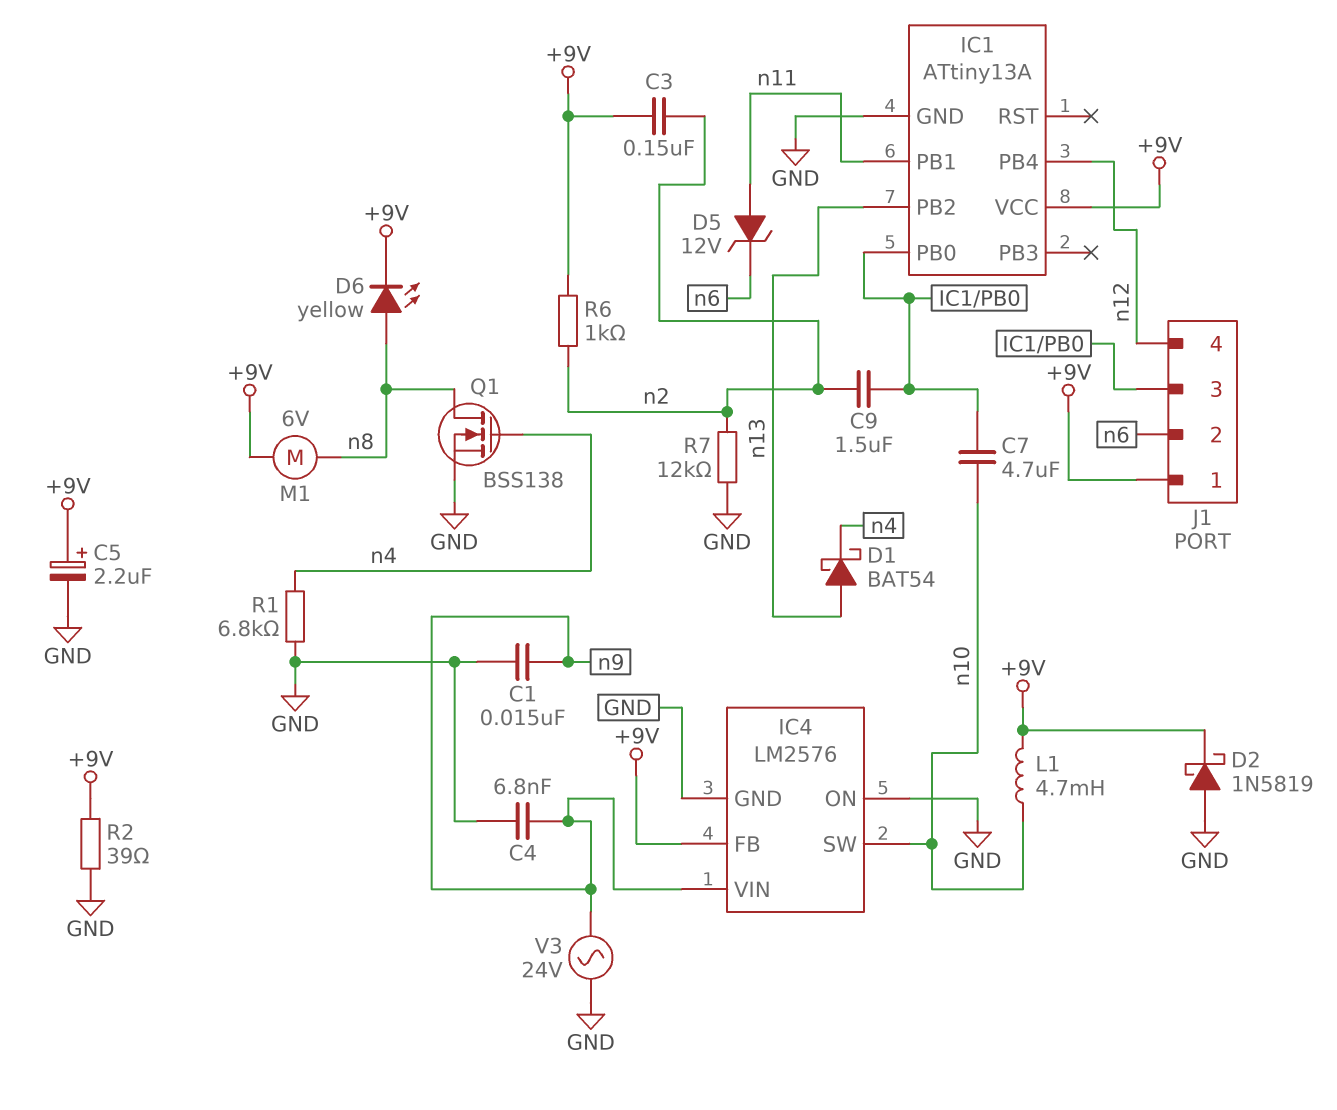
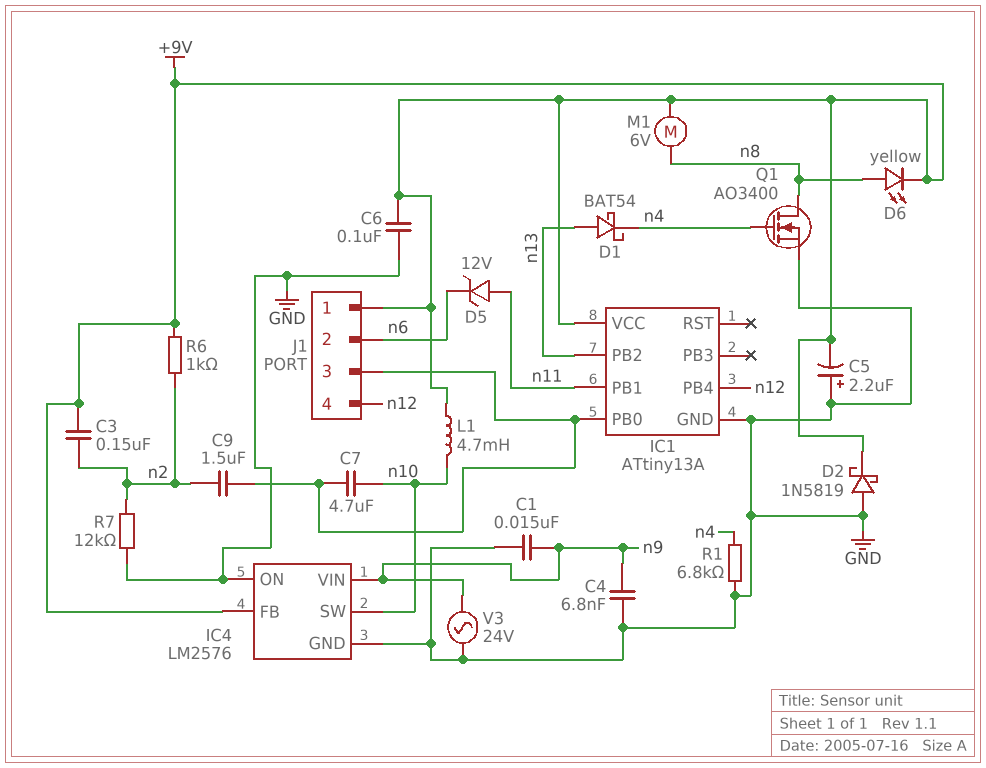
C5: 2.2uF (plus +9V, minus GND) -> 2.2uF (plus GND, minus +9V)
C6: none -> 100nF (+9V, GND)
Q1: NMOS BSS138 (G n4, D n8, S GND) -> NMOS AO3400 (G n4, D n8, S GND)
R2: 39 (+9V, GND) -> none

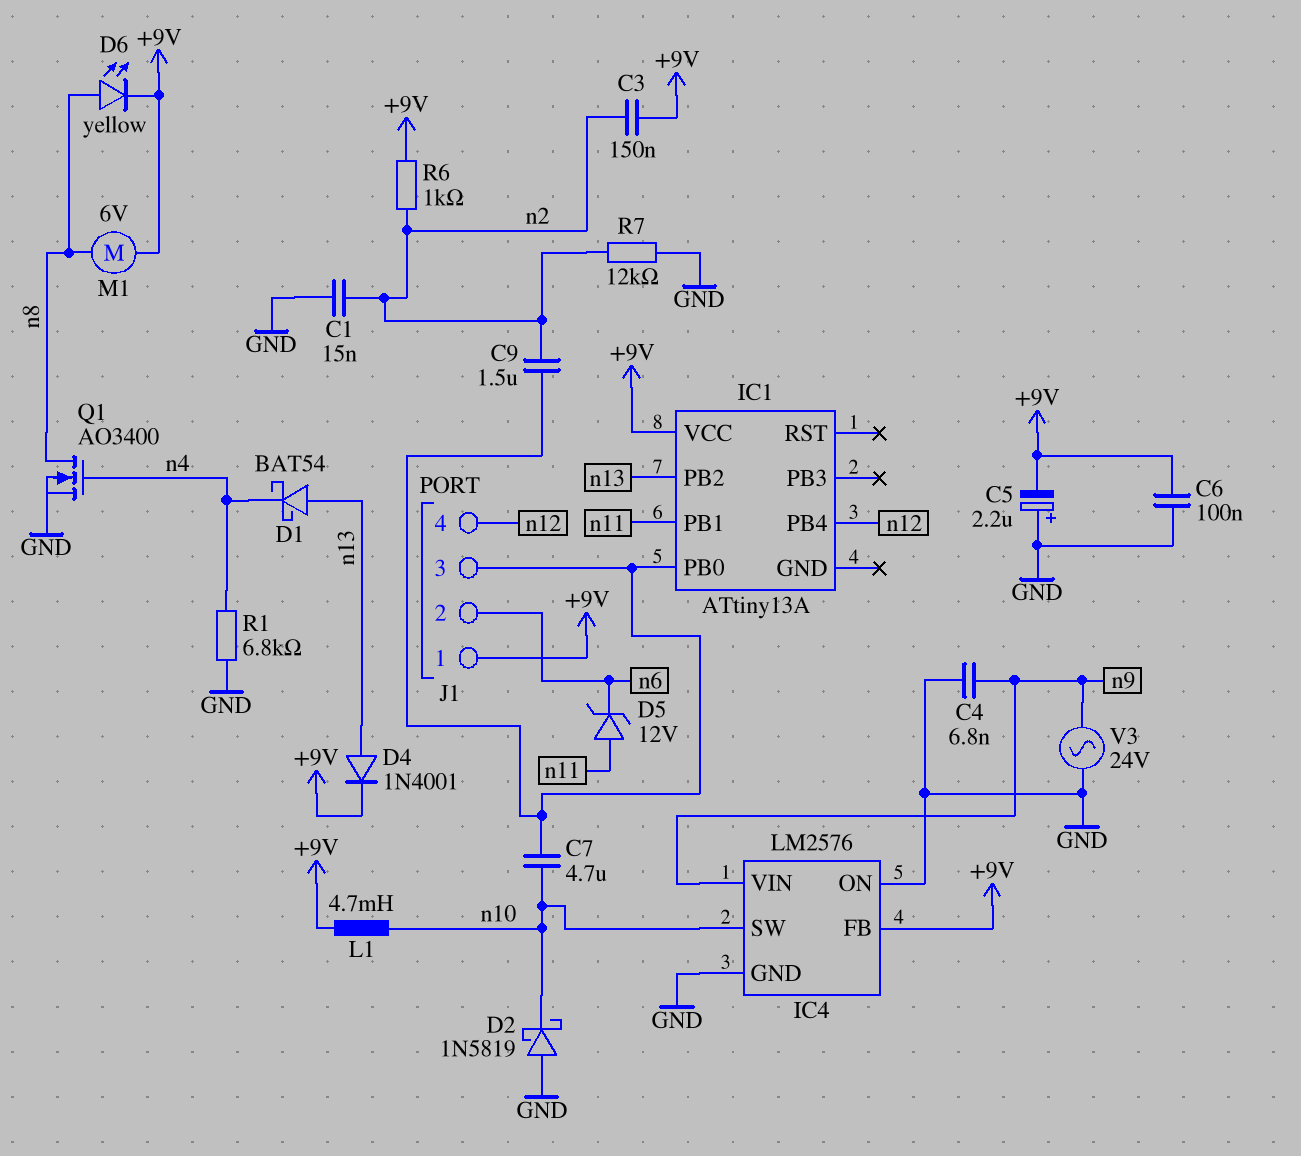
C1: 15nF (GND, n9) -> 15nF (GND, n2)
D2: schottky 1N5819 (A GND, K +9V) -> schottky 1N5819 (A GND, K n10)
D4: none -> diode 1N4001 (A n13, K +9V)
IC1 pin GND: GND -> none

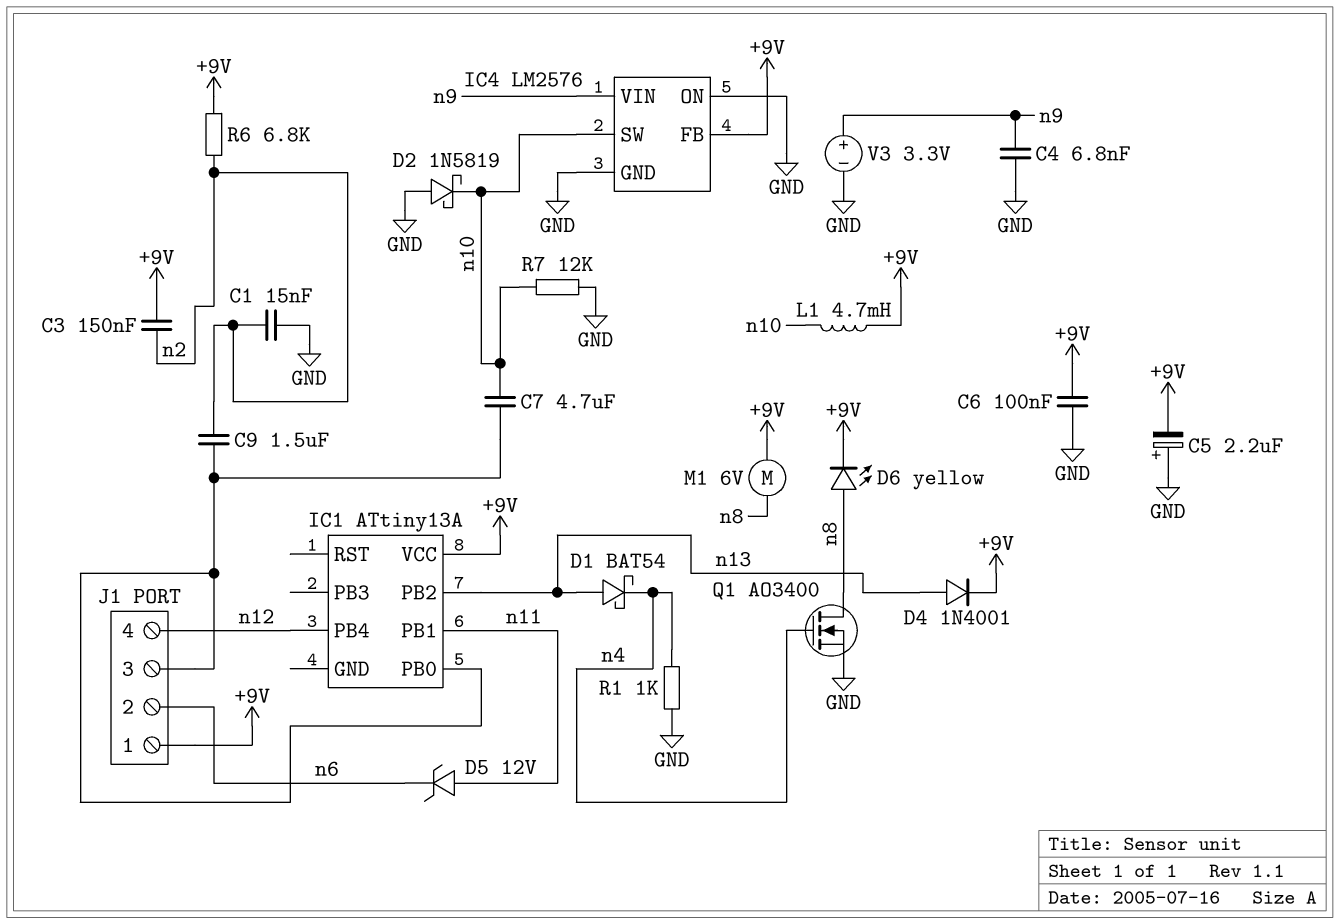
R1: 6.8k (GND, n4) -> 1k (GND, n4)
R6: 1k (+9V, n2) -> 6.8k (+9V, n2)
R7: 12k (GND, n2) -> 12k (GND, n10)
V3: AC 24V (GND, n9) -> 3.3V (plus n9, minus GND)

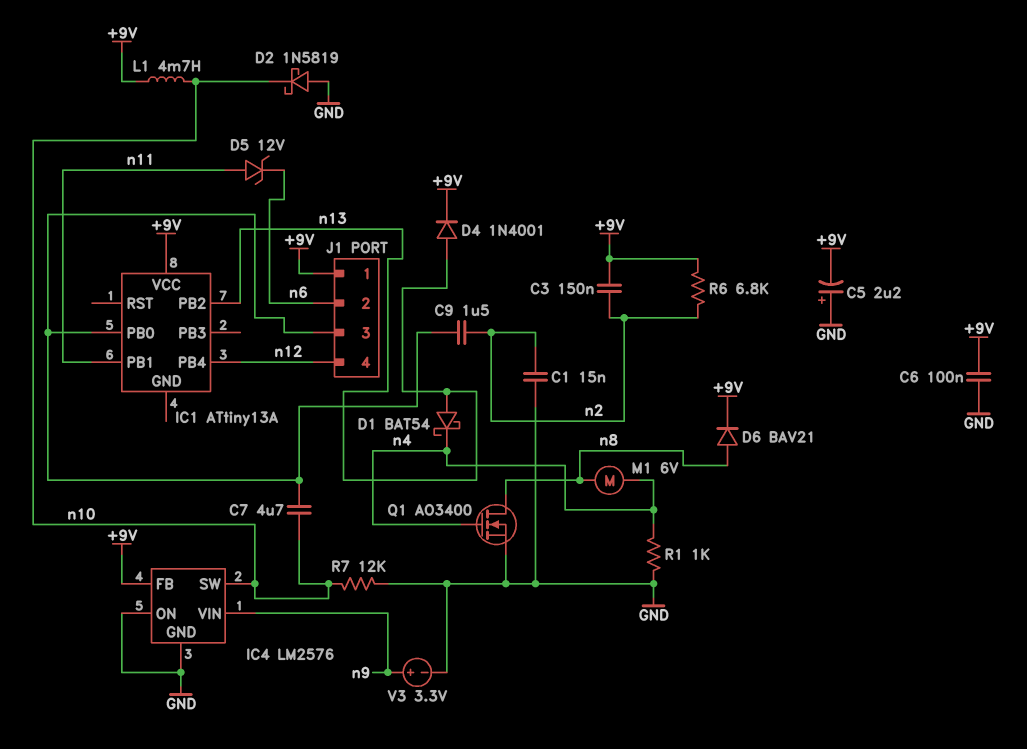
C4: 6.8nF (GND, n9) -> none
D6: LED yellow (A n8, K +9V) -> diode BAV21 (A n8, K +9V)
M1: motor 6V (+9V, n8) -> motor 6V (n4, n8)

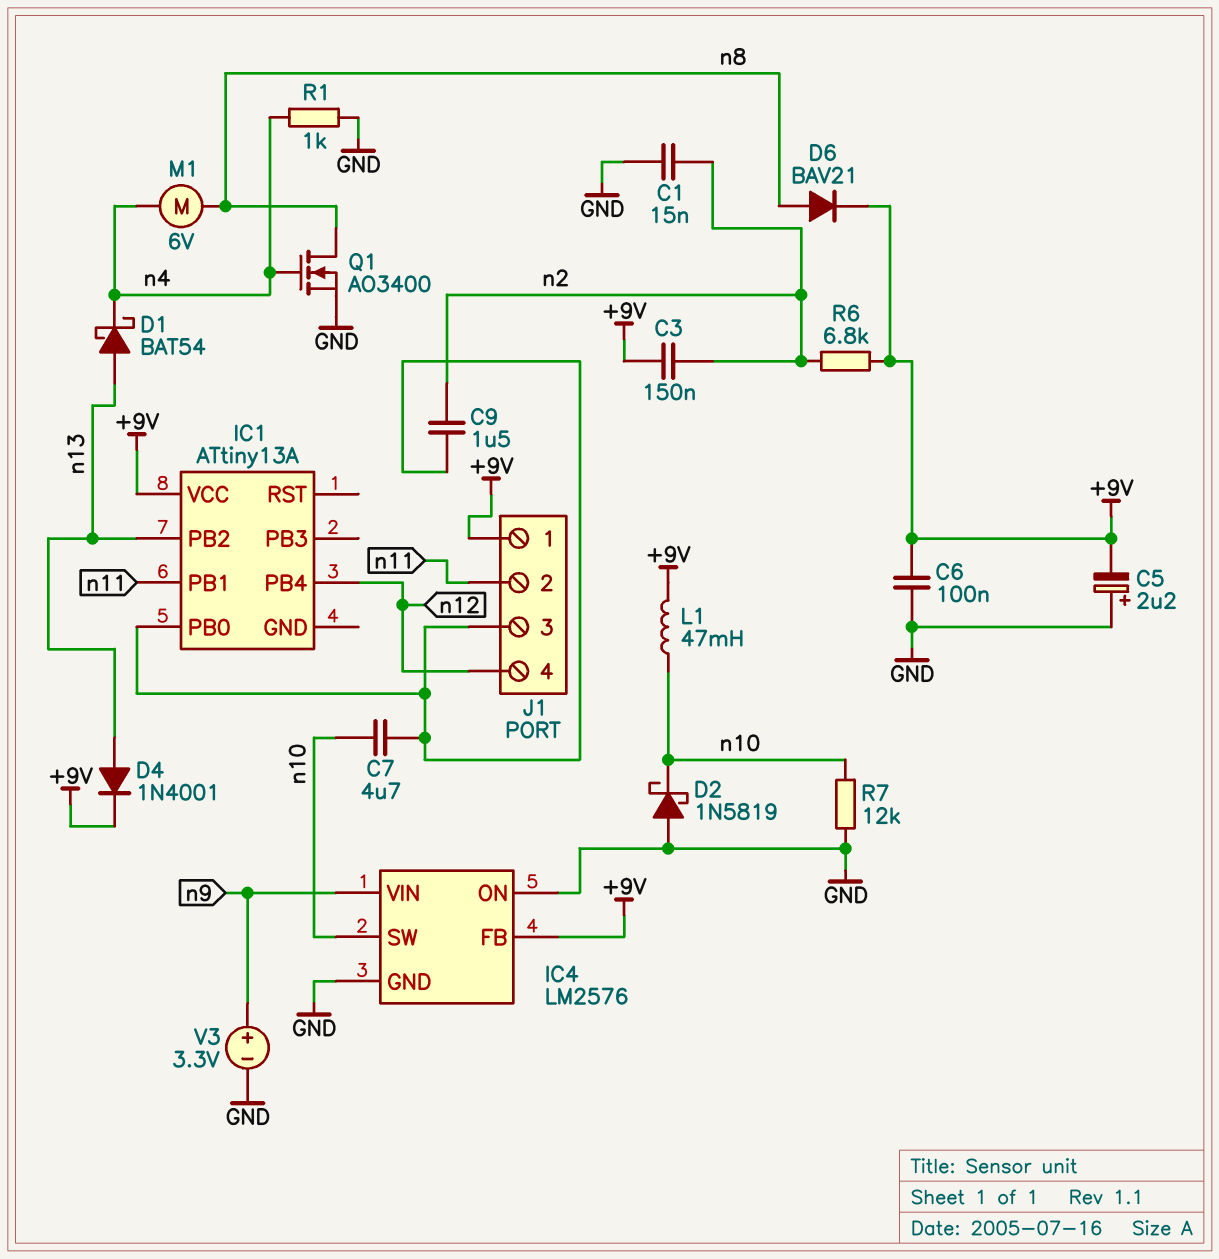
D5: zener 12V (A n11, K n6) -> none
J1 pin 2: n6 -> n11
L1: 4.7mH (+9V, n10) -> 47mH (+9V, n10)

